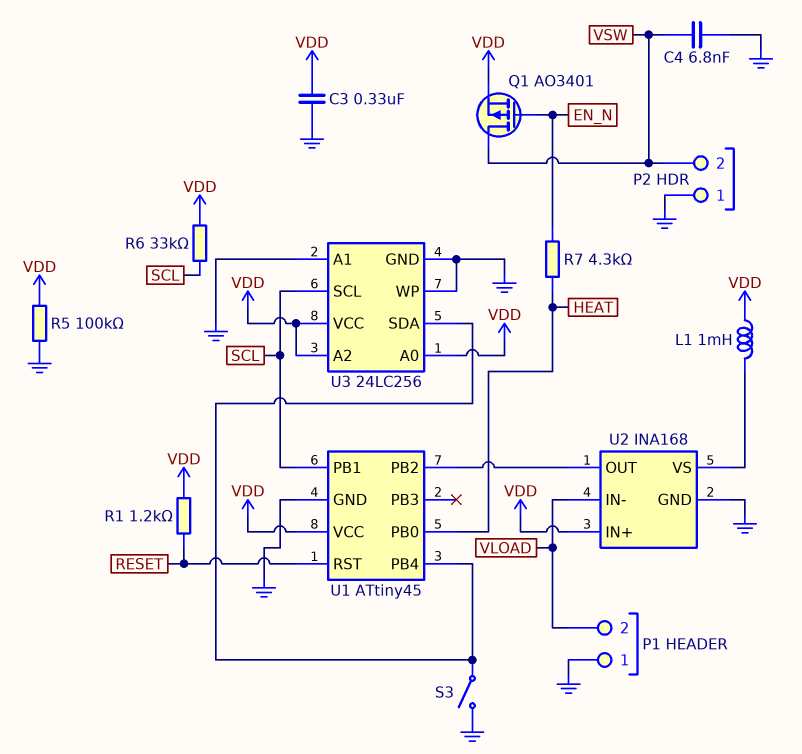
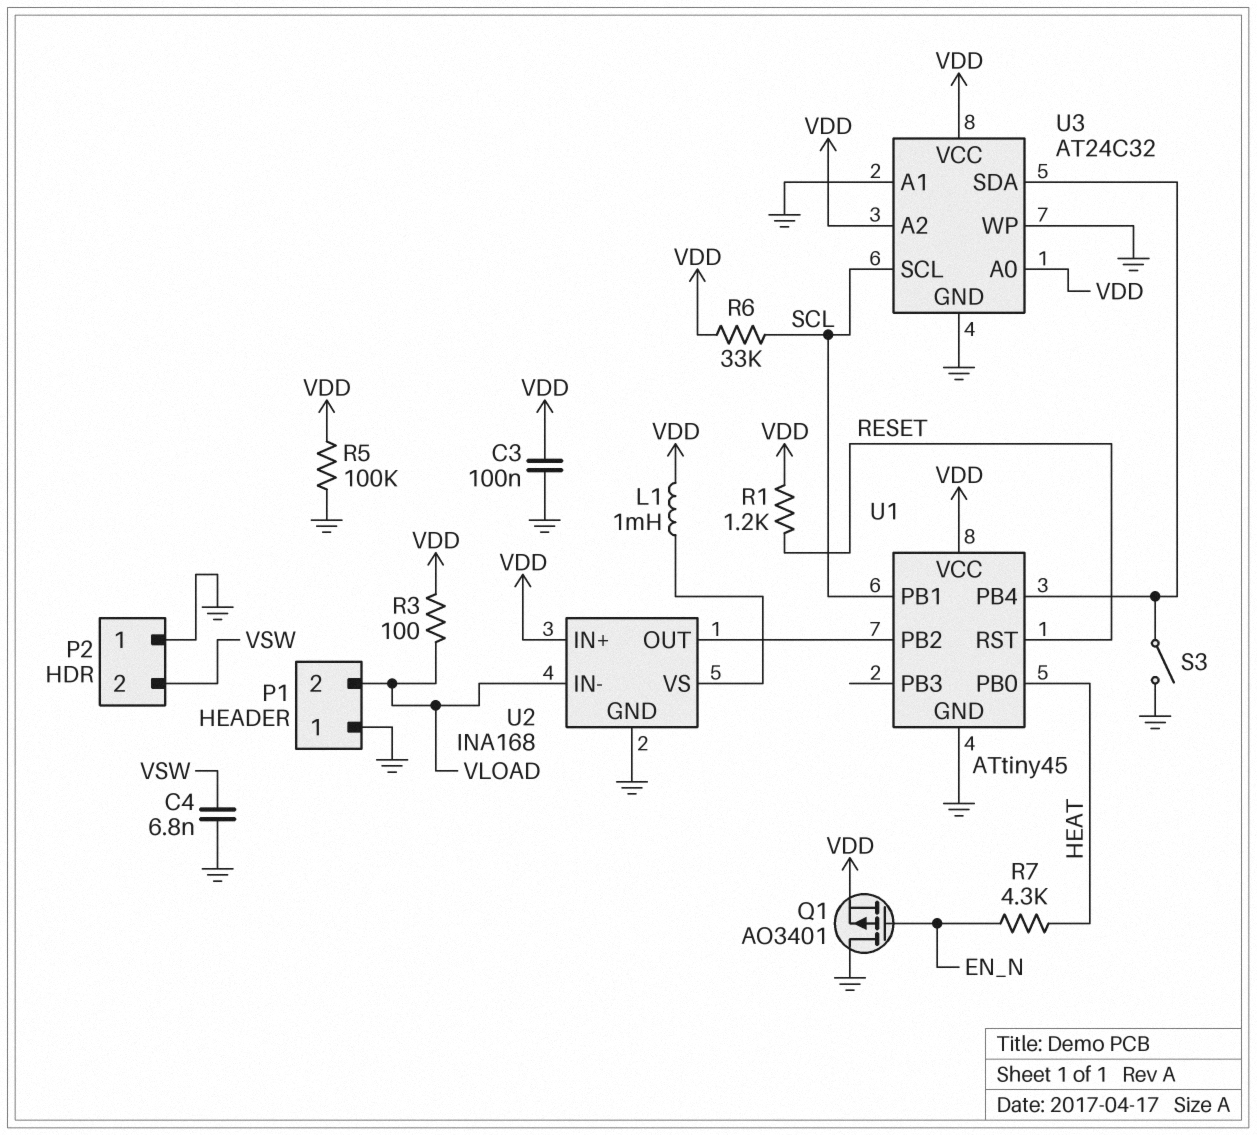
C3: 330nF (GND, VDD) -> 100nF (GND, VDD)
Q1: PMOS AO3401 (G EN_N, D VSW, S VDD) -> PMOS AO3401 (G EN_N, D GND, S VDD)
R3: none -> 100 (VDD, VLOAD)
U3: 24LC256 -> AT24C32

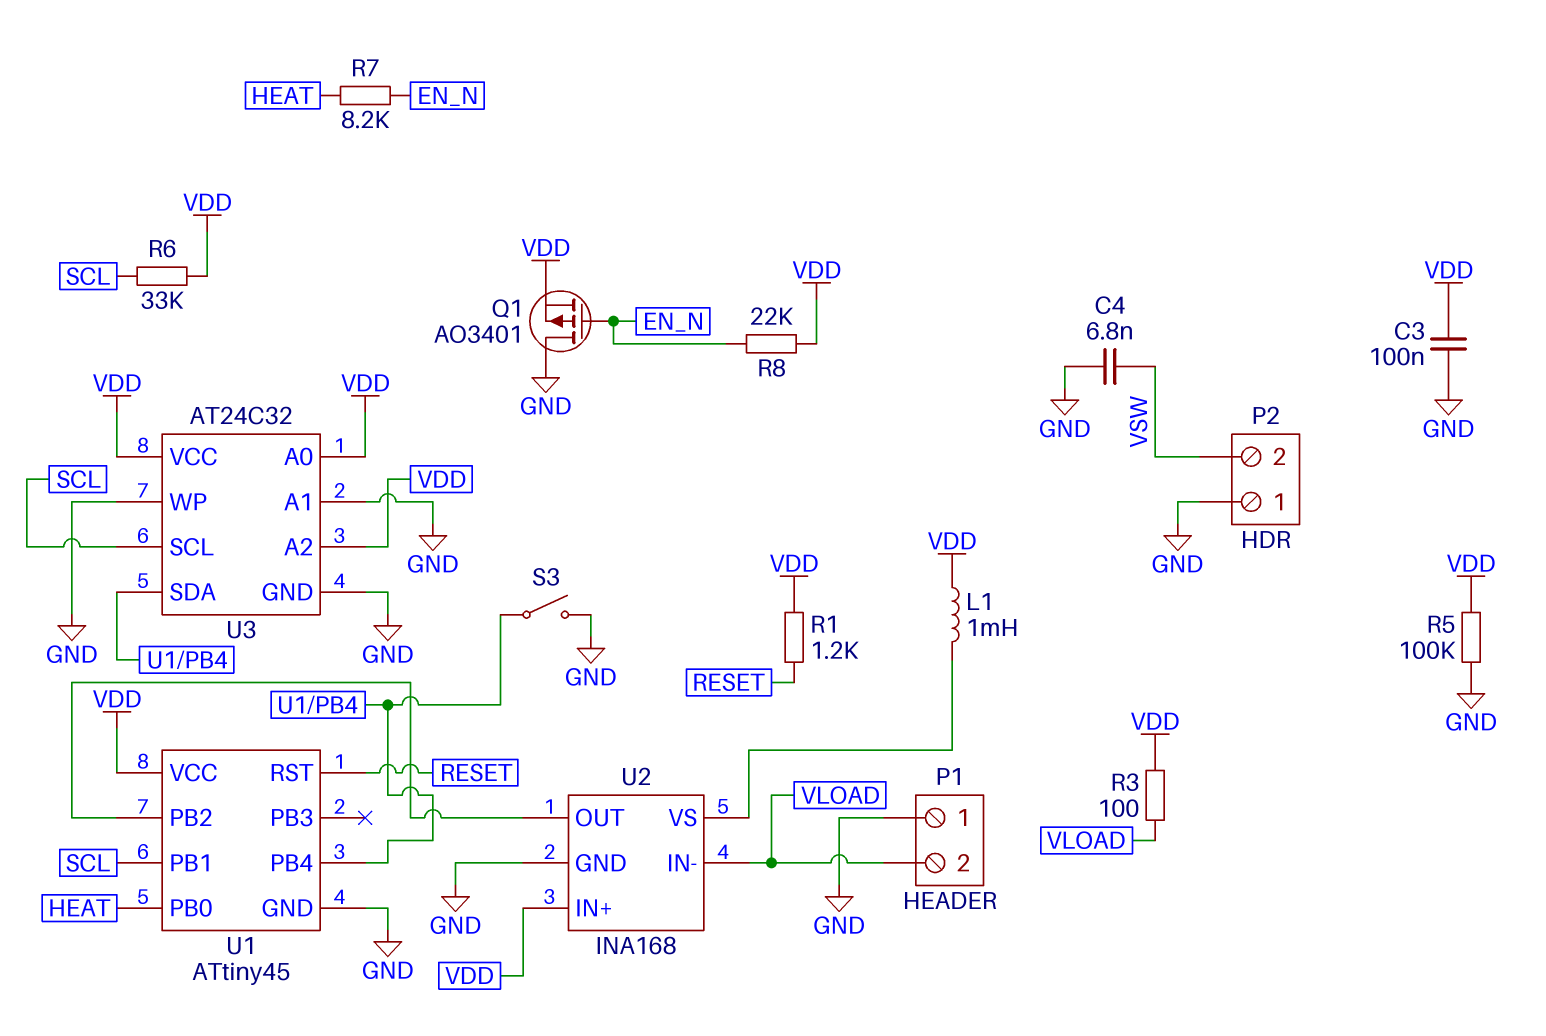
R7: 4.3k (EN_N, HEAT) -> 8.2k (EN_N, HEAT)
R8: none -> 22k (EN_N, VDD)

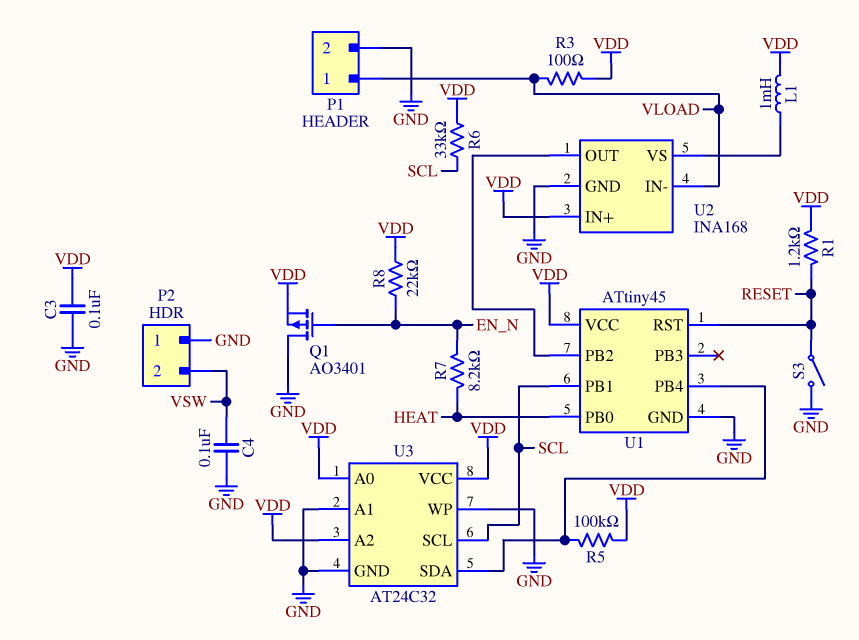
C4: 6.8nF (GND, VSW) -> 100nF (GND, VSW)
P1 pin 1: GND -> VLOAD
P1 pin 2: VLOAD -> GND
R5: 100k (GND, VDD) -> 100k (U1/PB4, VDD)
S3: switch (GND, U1/PB4) -> switch (GND, RESET)

